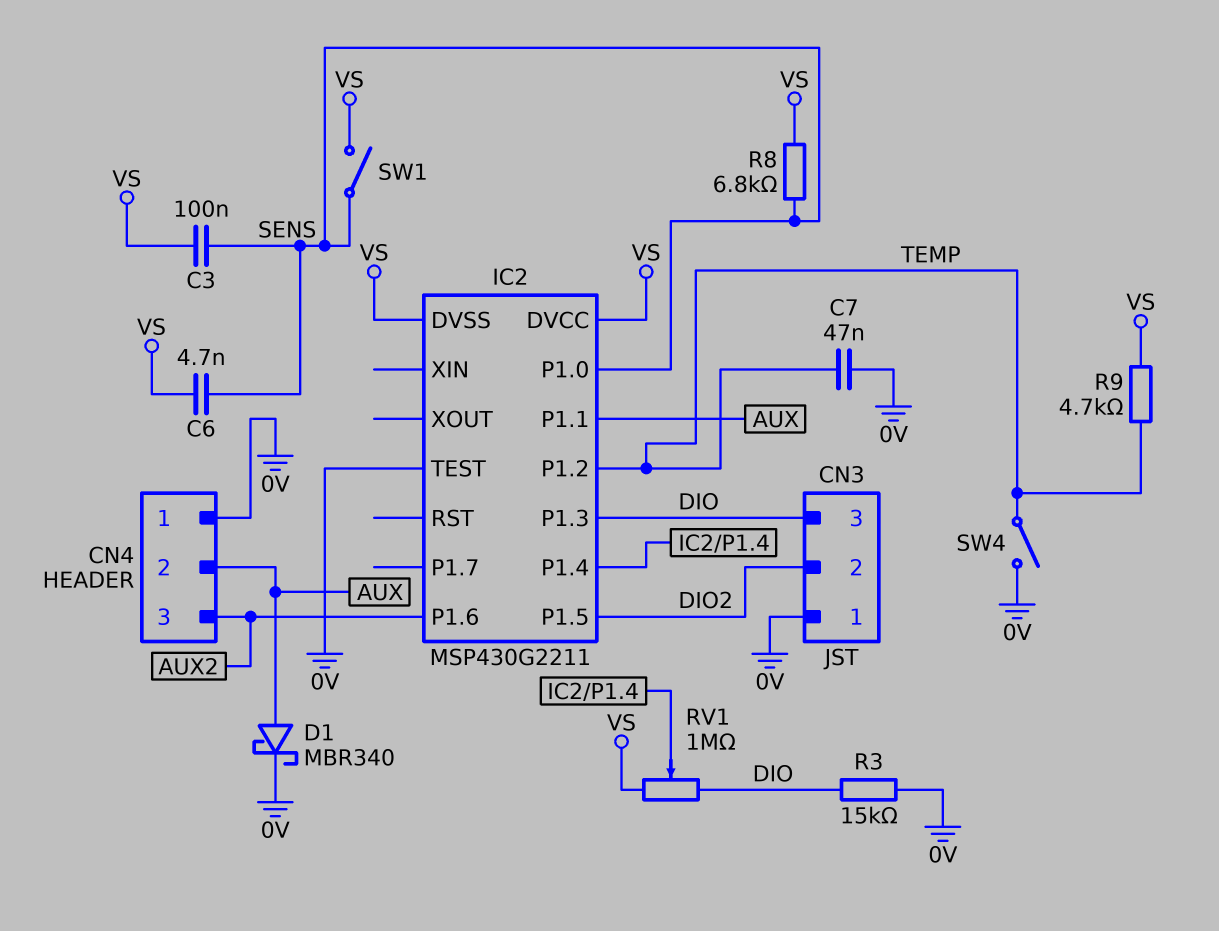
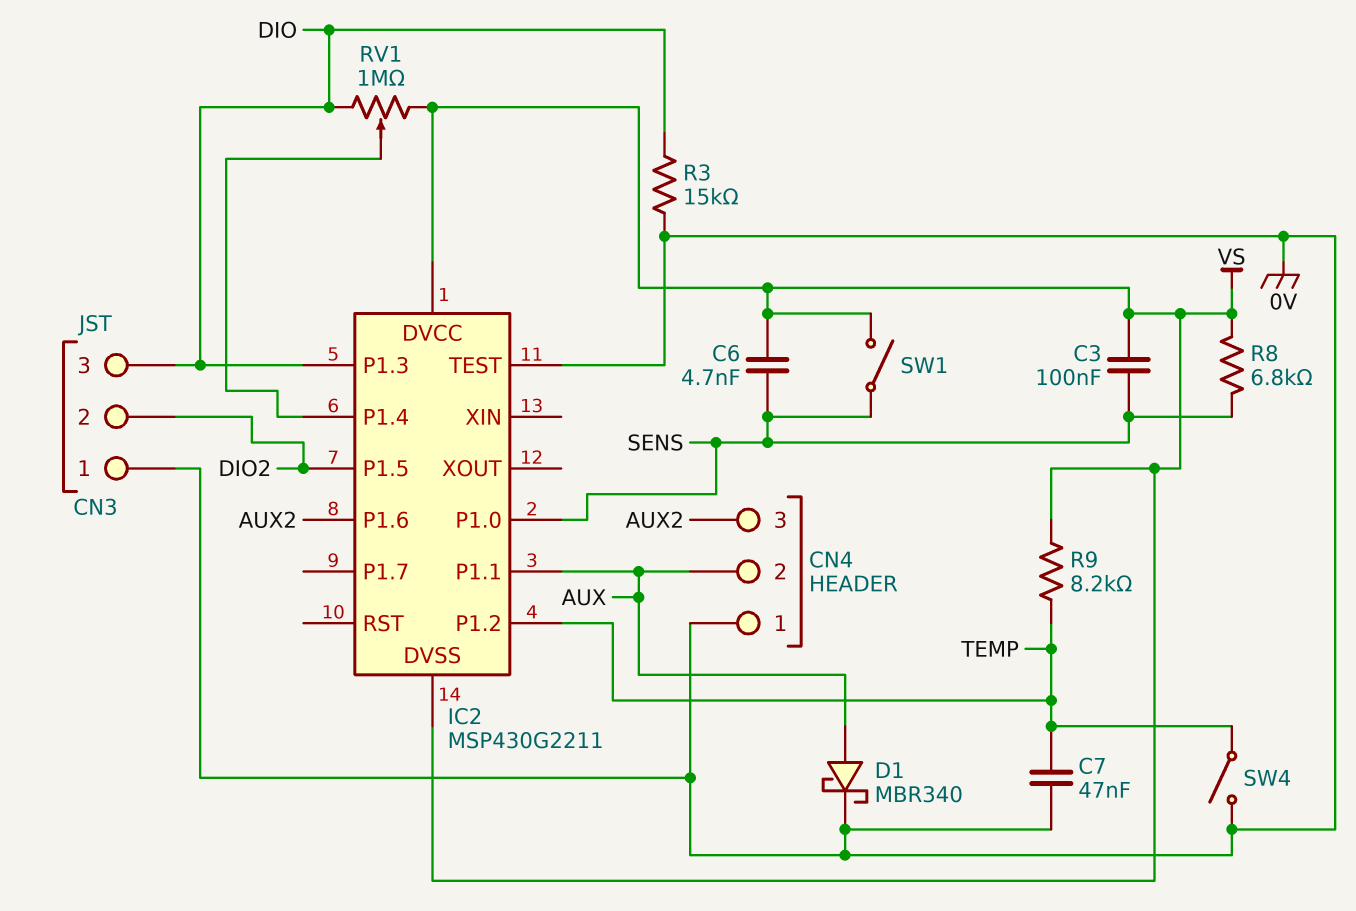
R9: 4.7k (TEMP, VS) -> 8.2k (TEMP, VS)

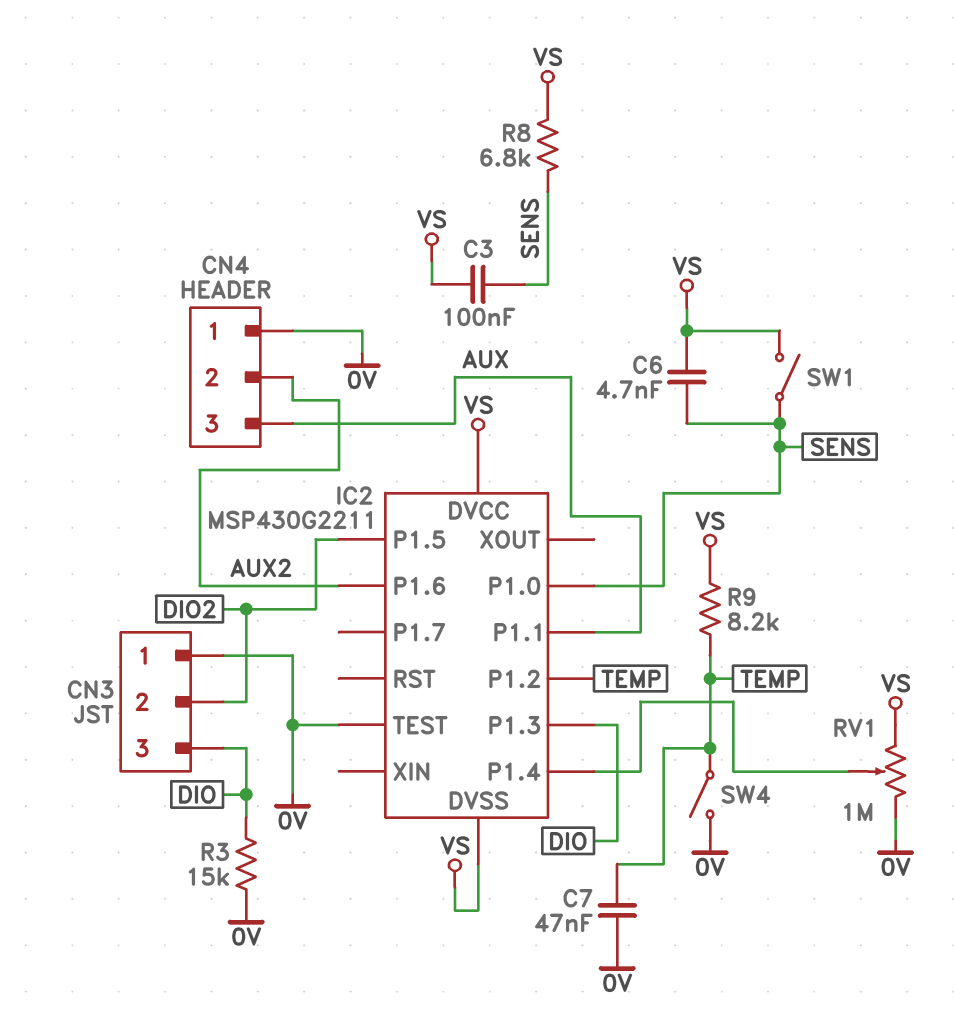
CN4 pin 2: AUX -> AUX2
CN4 pin 3: AUX2 -> AUX
D1: schottky MBR340 (A AUX, K 0V) -> none
RV1: 1M (DIO, VS, wiper IC2/P1.4) -> 1M (0V, VS, wiper IC2/P1.4)

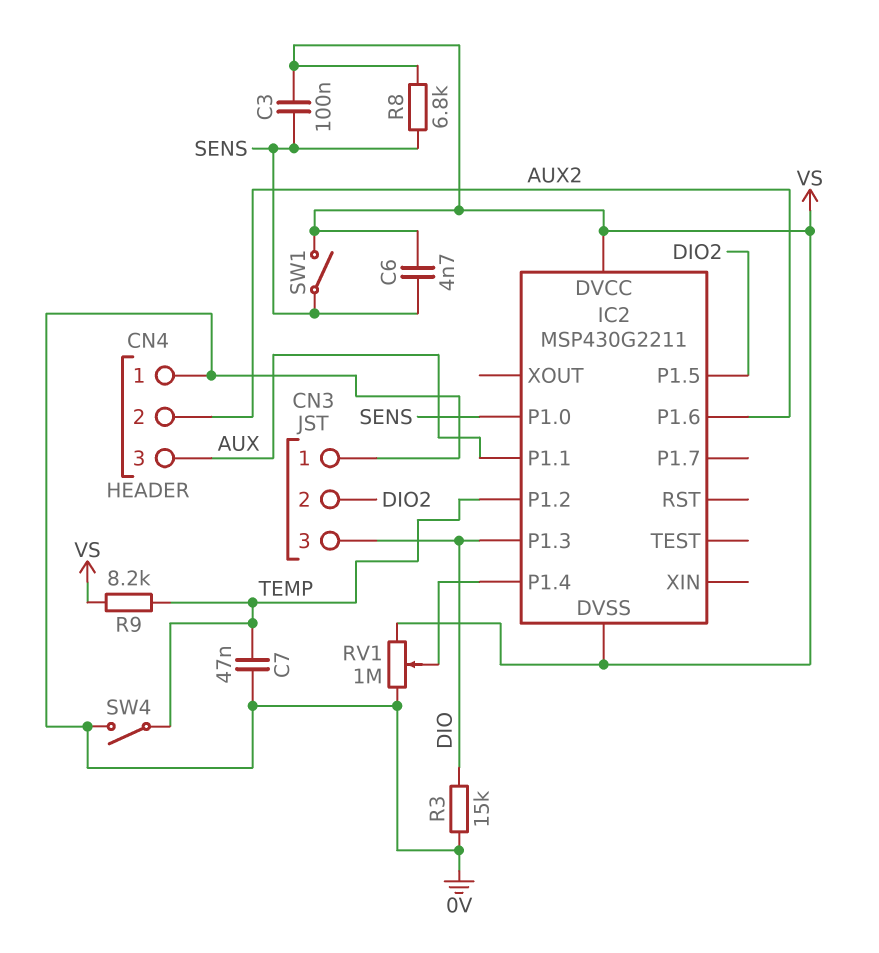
IC2 pin TEST: 0V -> none

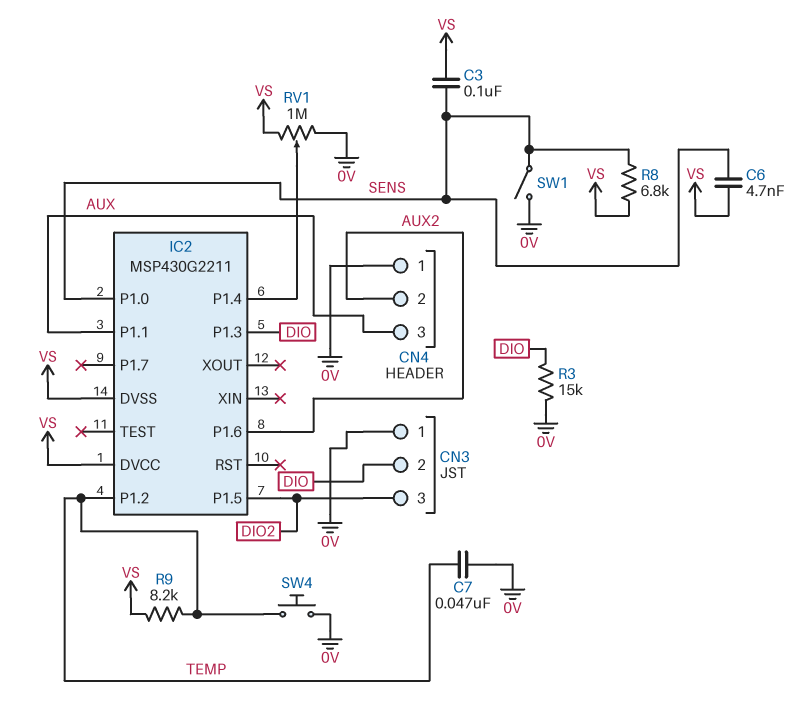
CN3 pin 2: DIO2 -> DIO
CN3 pin 3: DIO -> DIO2
SW1: switch (SENS, VS) -> switch (0V, SENS)
SW4: switch (0V, TEMP) -> button (0V, TEMP)

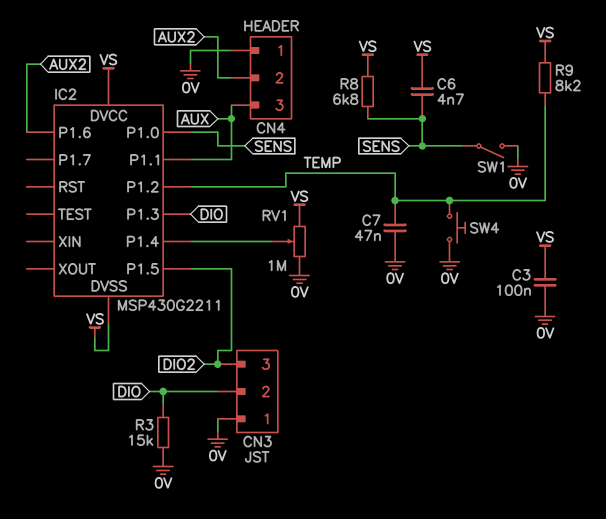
C3: 100nF (SENS, VS) -> 100nF (0V, VS)

